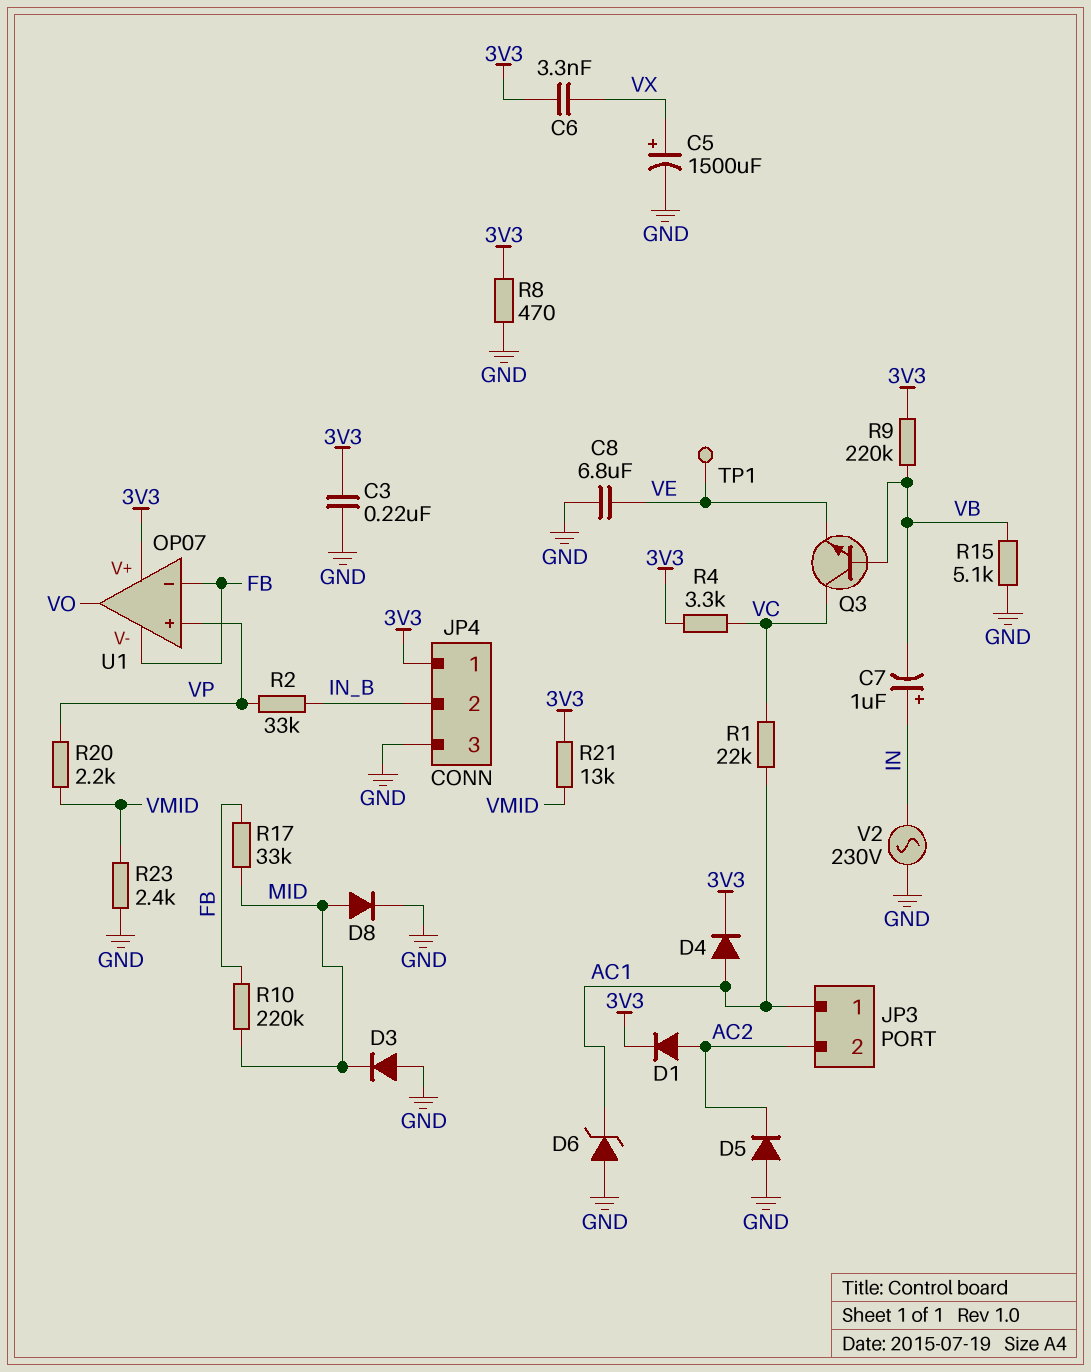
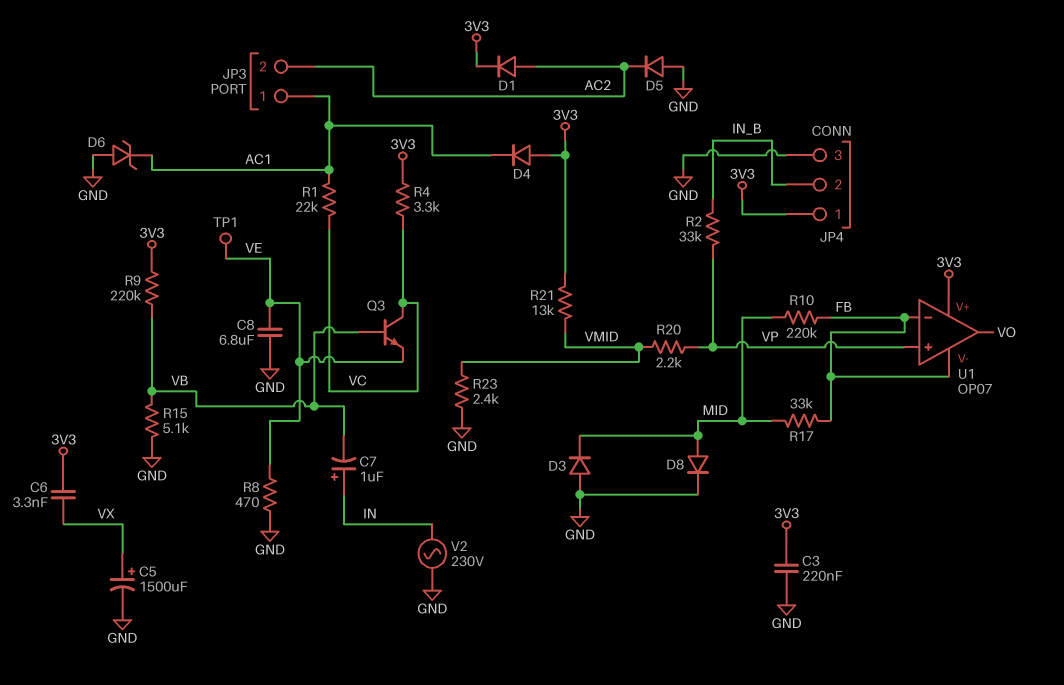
D4: diode (A AC1, K 3V3) -> diode (A 3V3, K AC1)
R8: 470 (3V3, GND) -> 470 (GND, VE)

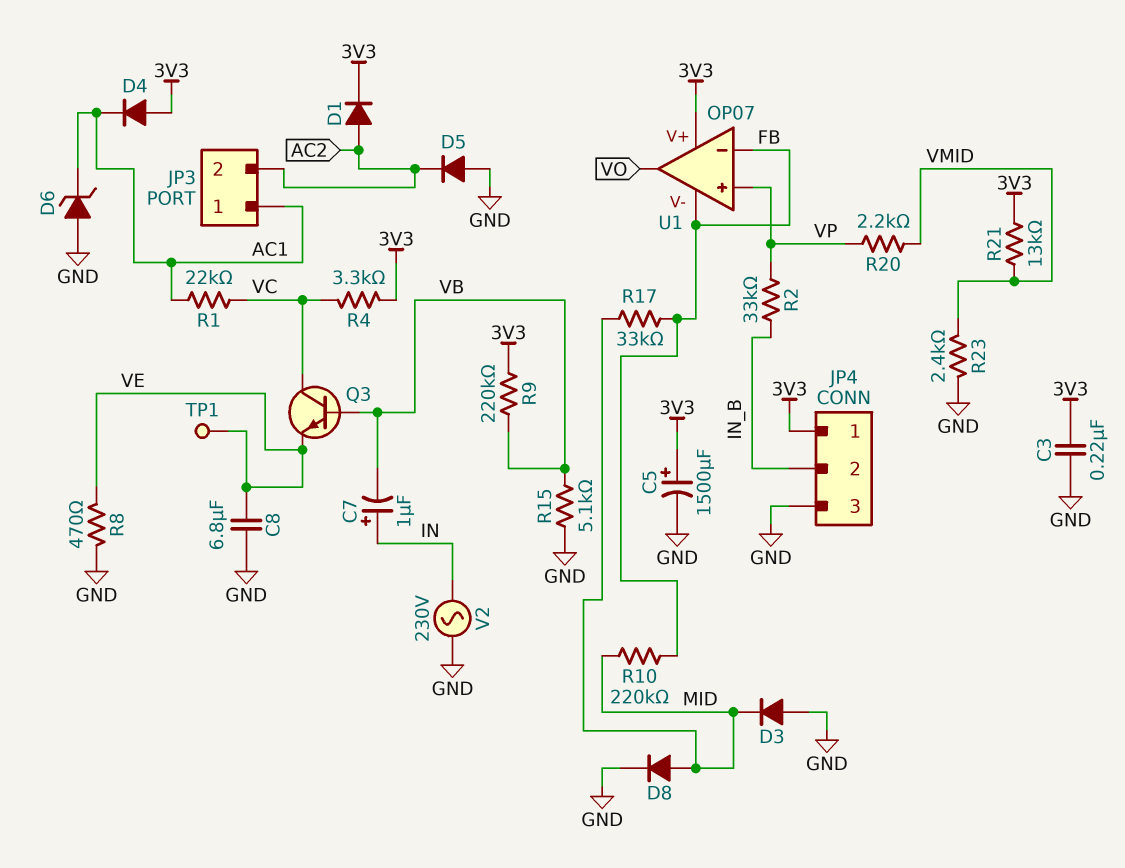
C5: 1500uF (plus VX, minus GND) -> 1500uF (plus 3V3, minus GND)
C6: 3.3nF (3V3, VX) -> none

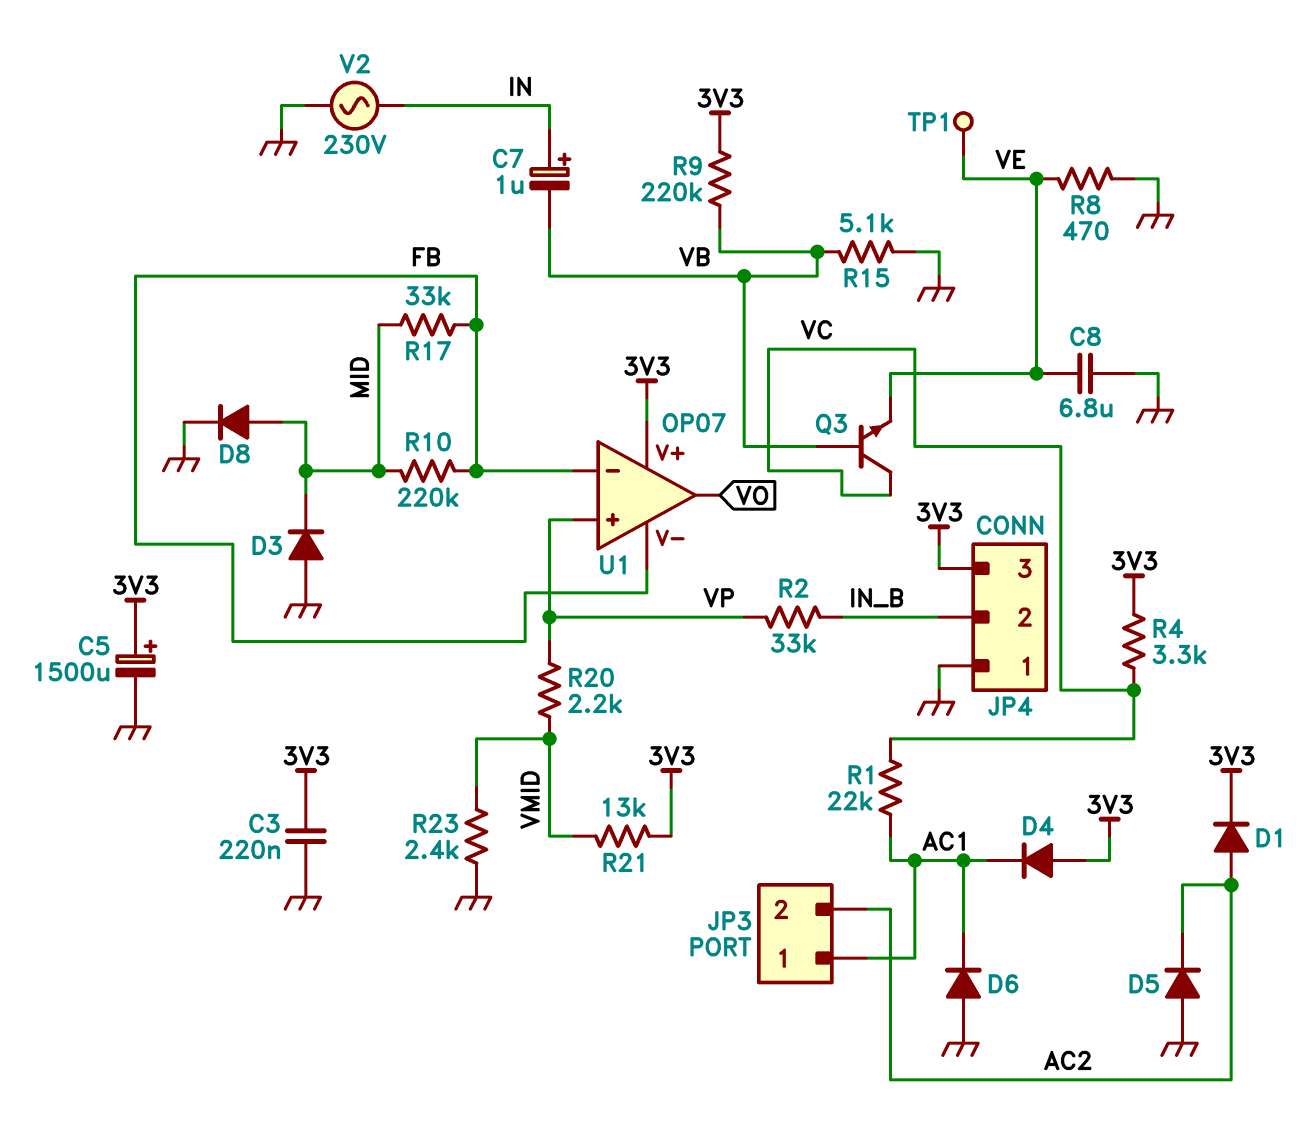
D6: zener (A GND, K AC1) -> diode (A GND, K AC1)
JP4 pin 1: 3V3 -> GND
JP4 pin 3: GND -> 3V3

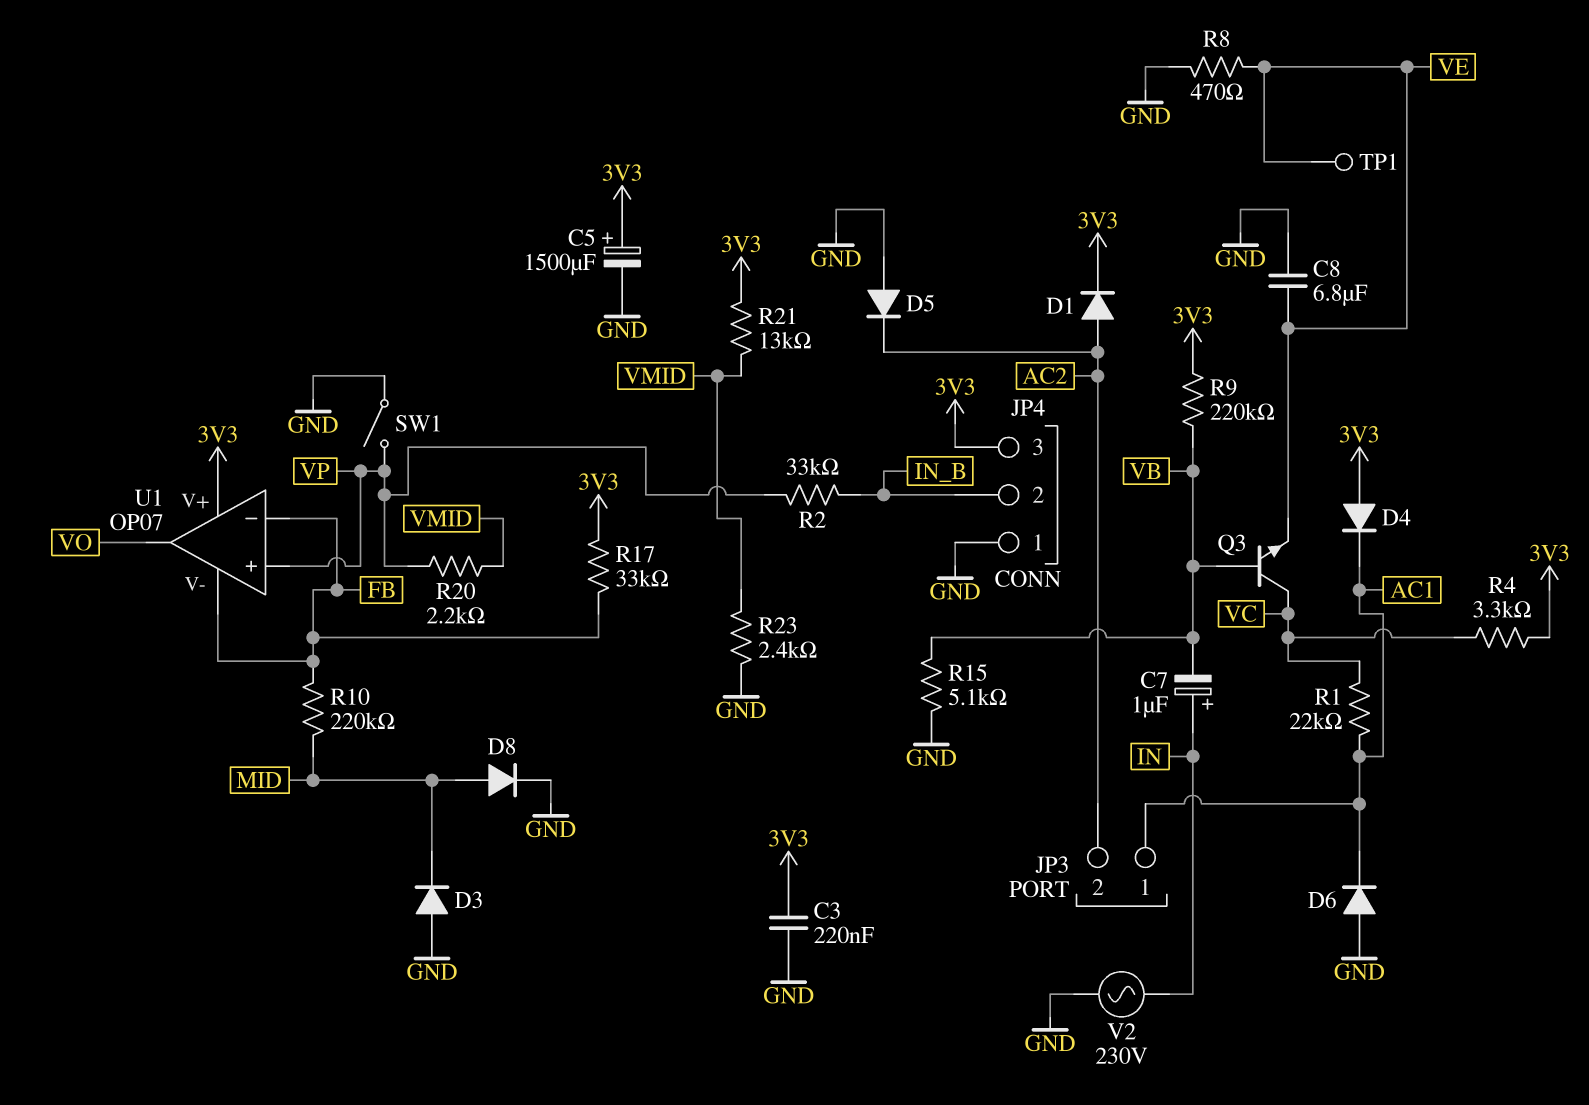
R17: 33k (FB, MID) -> 33k (3V3, FB)
SW1: none -> switch (GND, VP)

